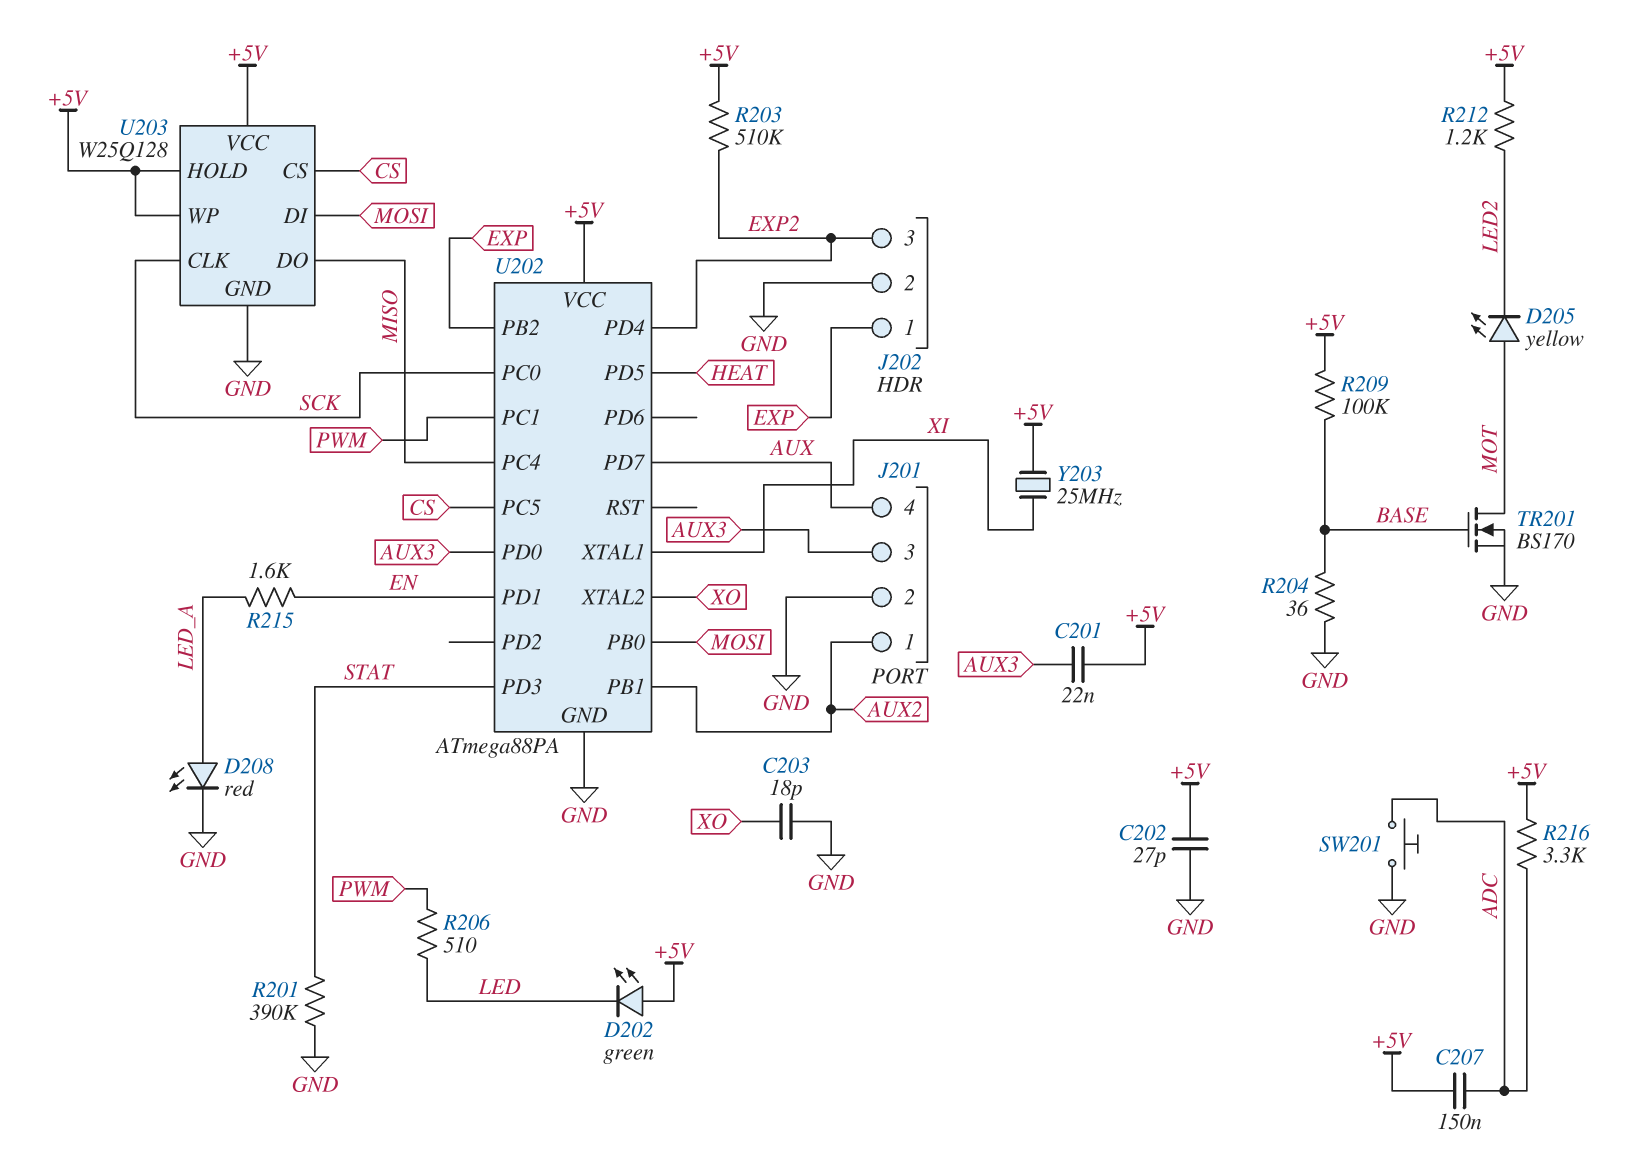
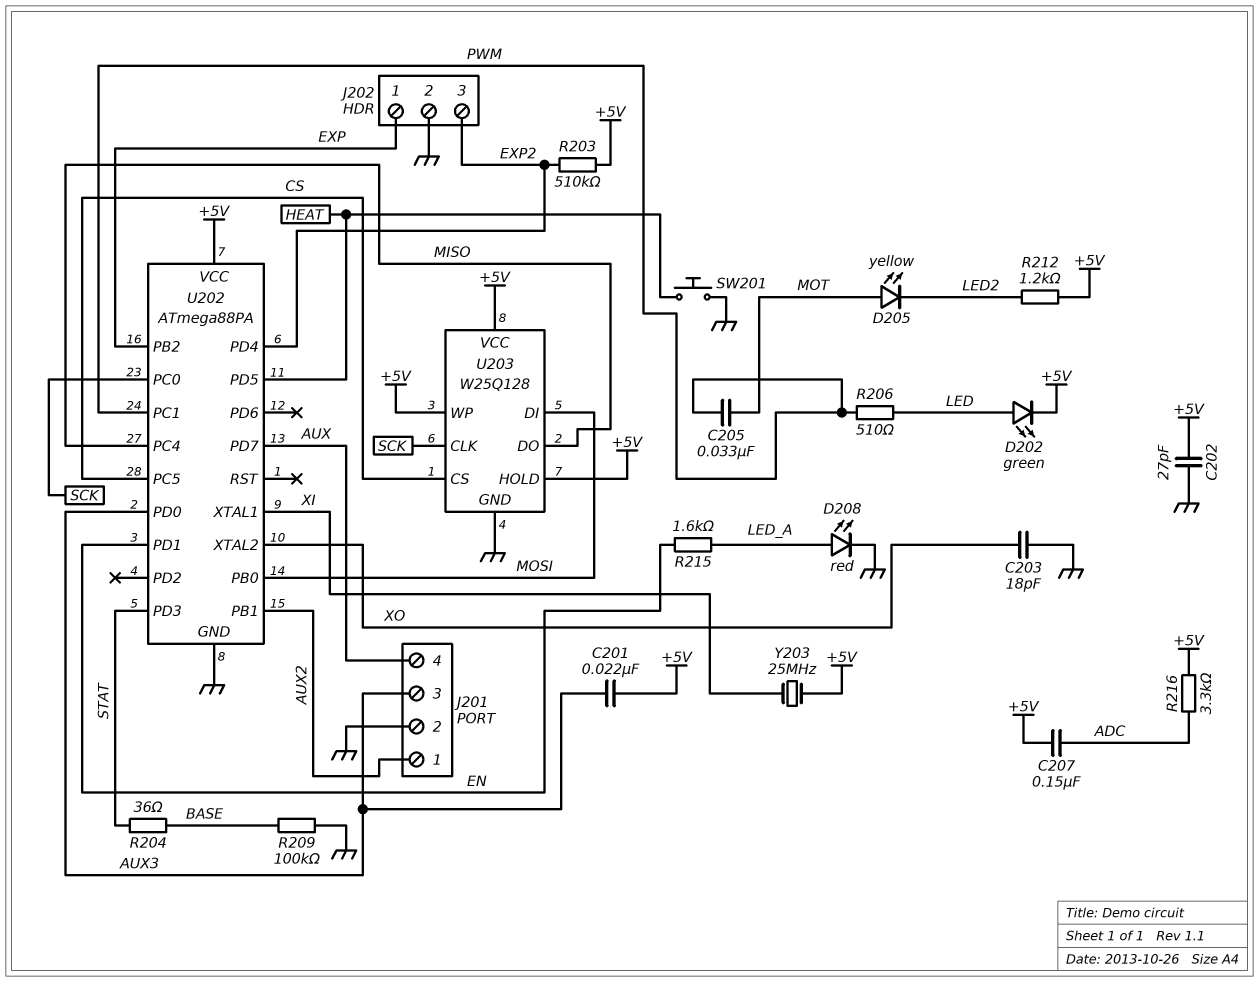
C205: none -> 33nF (MOT, PWM)
D202: LED green (A +5V, K LED) -> LED green (A LED, K +5V)
R201: 390k (GND, STAT) -> none
R204: 36 (BASE, GND) -> 36 (BASE, STAT)
R209: 100k (+5V, BASE) -> 100k (BASE, GND)
SW201: button (ADC, GND) -> button (GND, HEAT)
TR201: NMOS BS170 (G BASE, D MOT, S GND) -> none

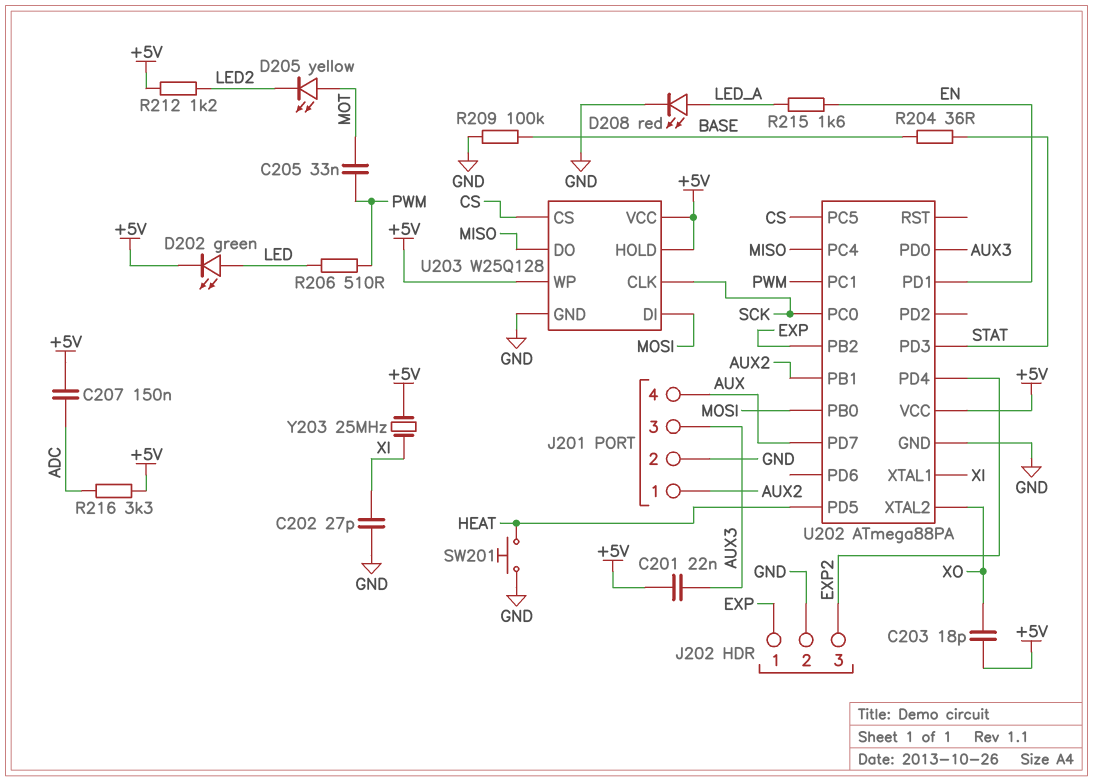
C202: 27pF (+5V, GND) -> 27pF (GND, XI)
C203: 18pF (GND, XO) -> 18pF (+5V, XO)
R203: 510k (+5V, EXP2) -> none

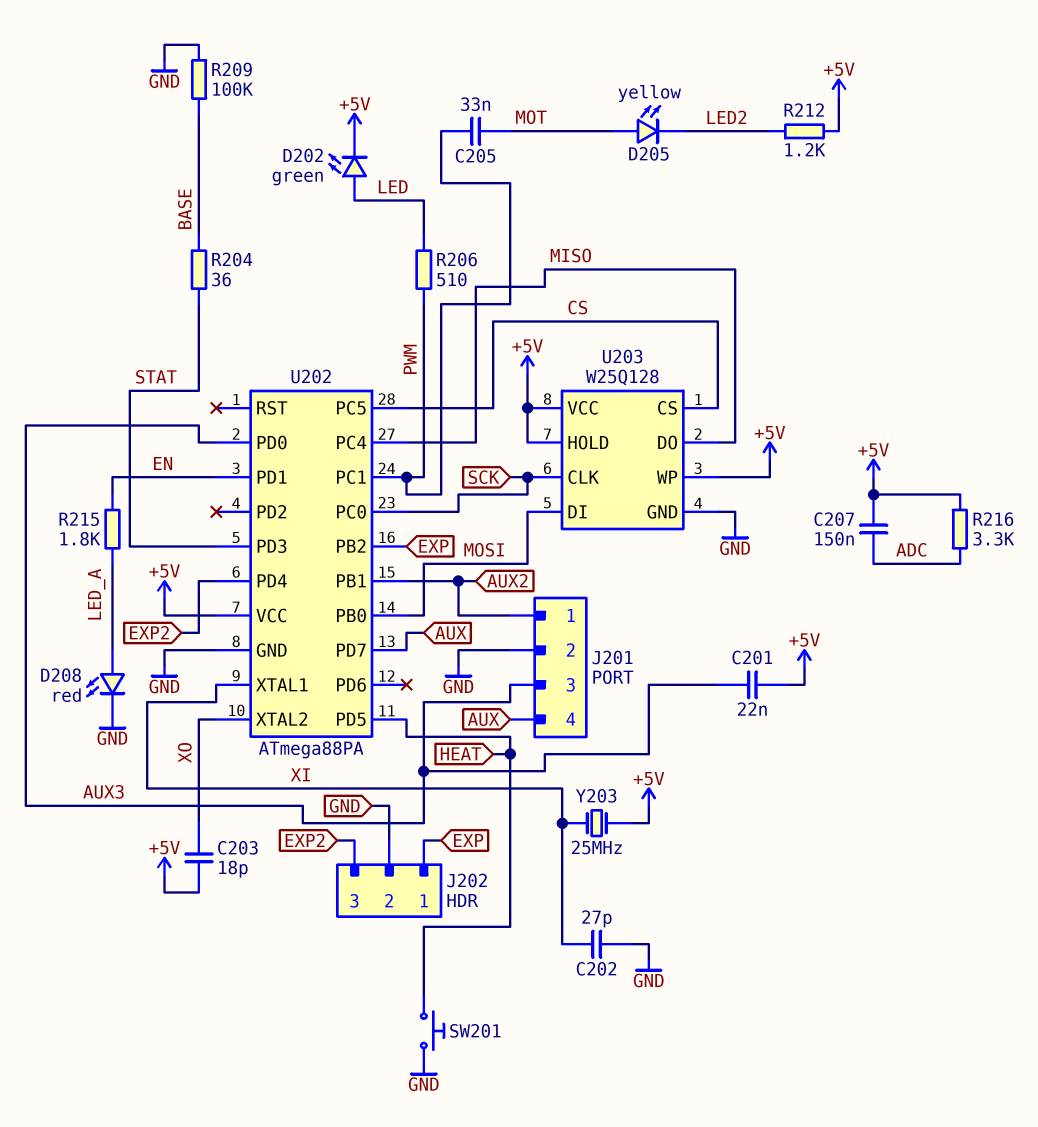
R215: 1.6k (EN, LED_A) -> 1.8k (EN, LED_A)

